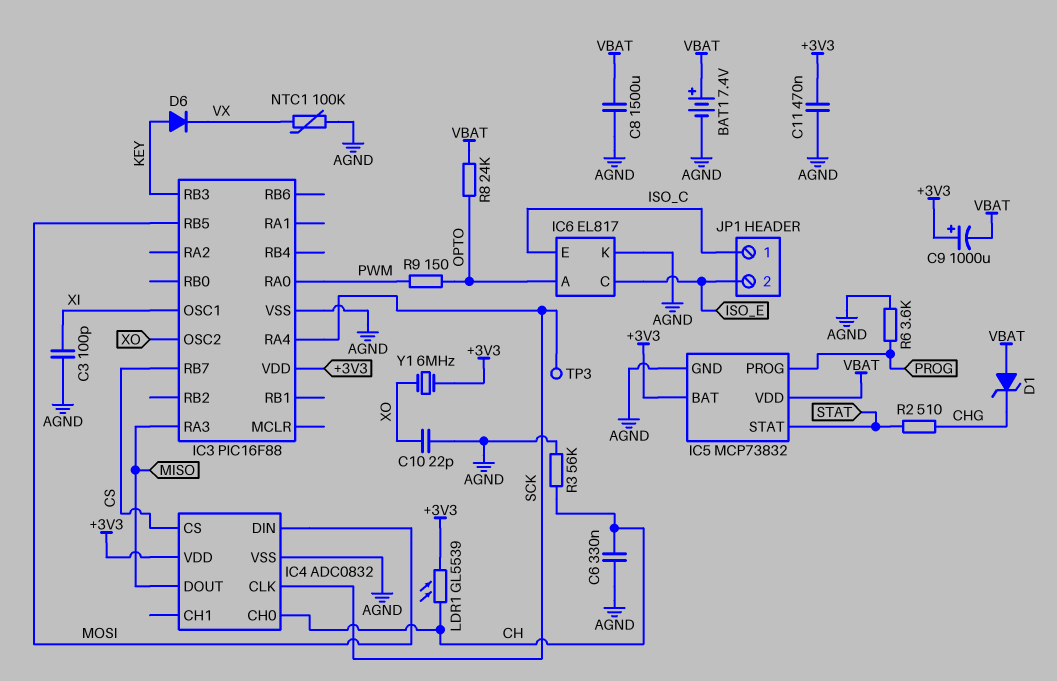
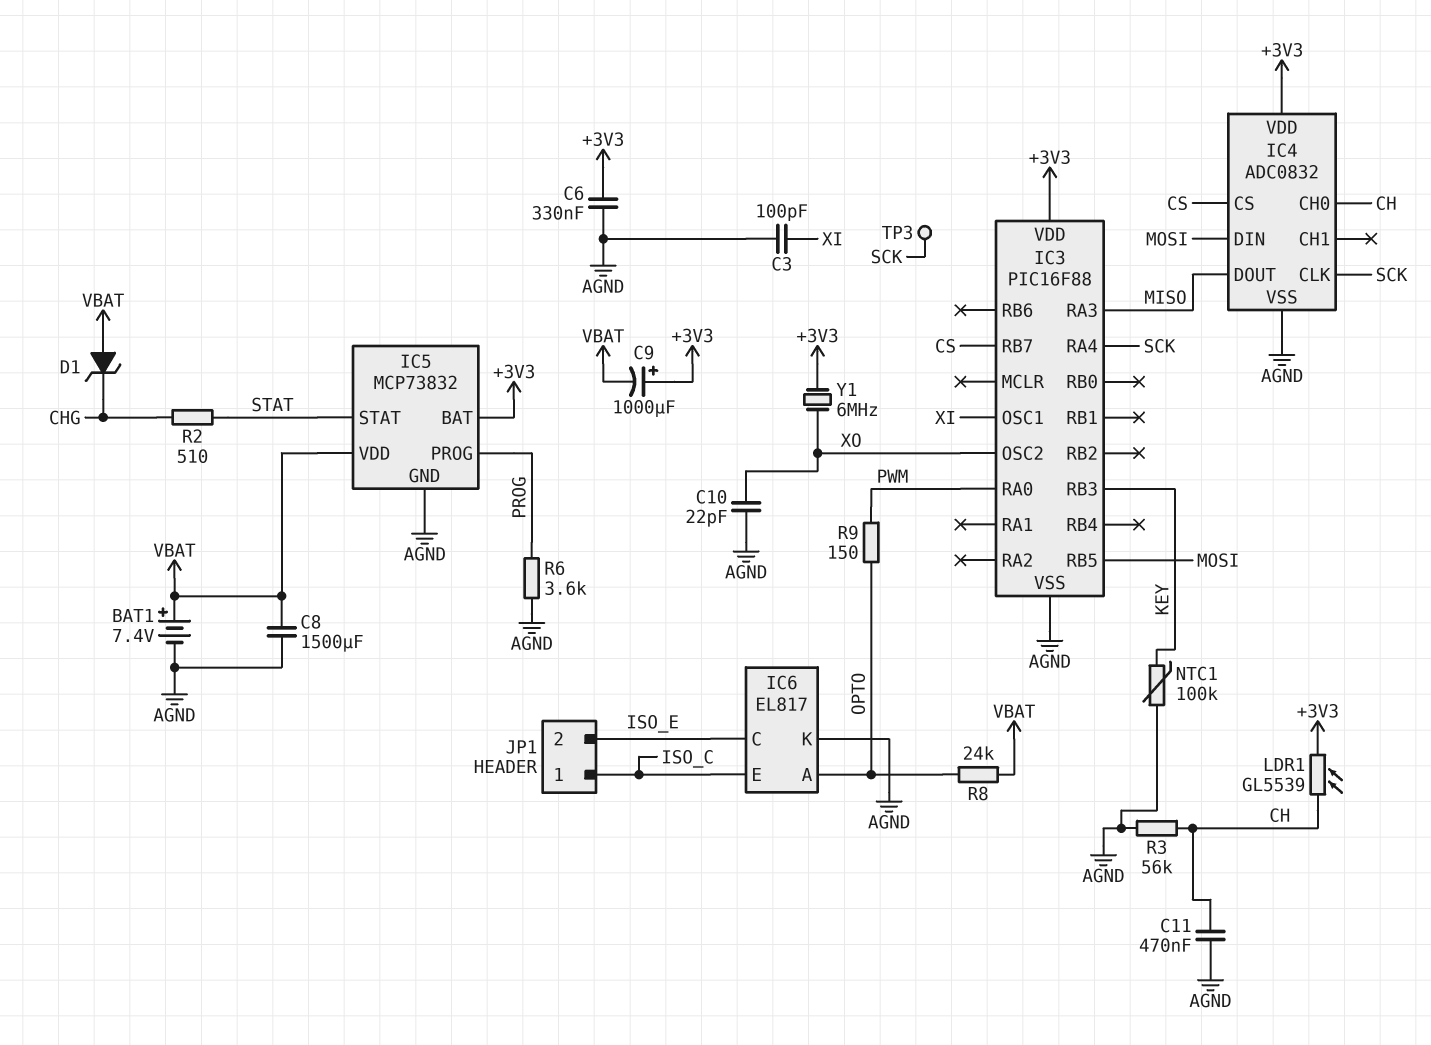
C6: 330nF (AGND, CH) -> 330nF (+3V3, AGND)
C11: 470nF (+3V3, AGND) -> 470nF (AGND, CH)
D6: diode (A KEY, K VX) -> none
NTC1: 100k (AGND, VX) -> 100k (AGND, KEY)

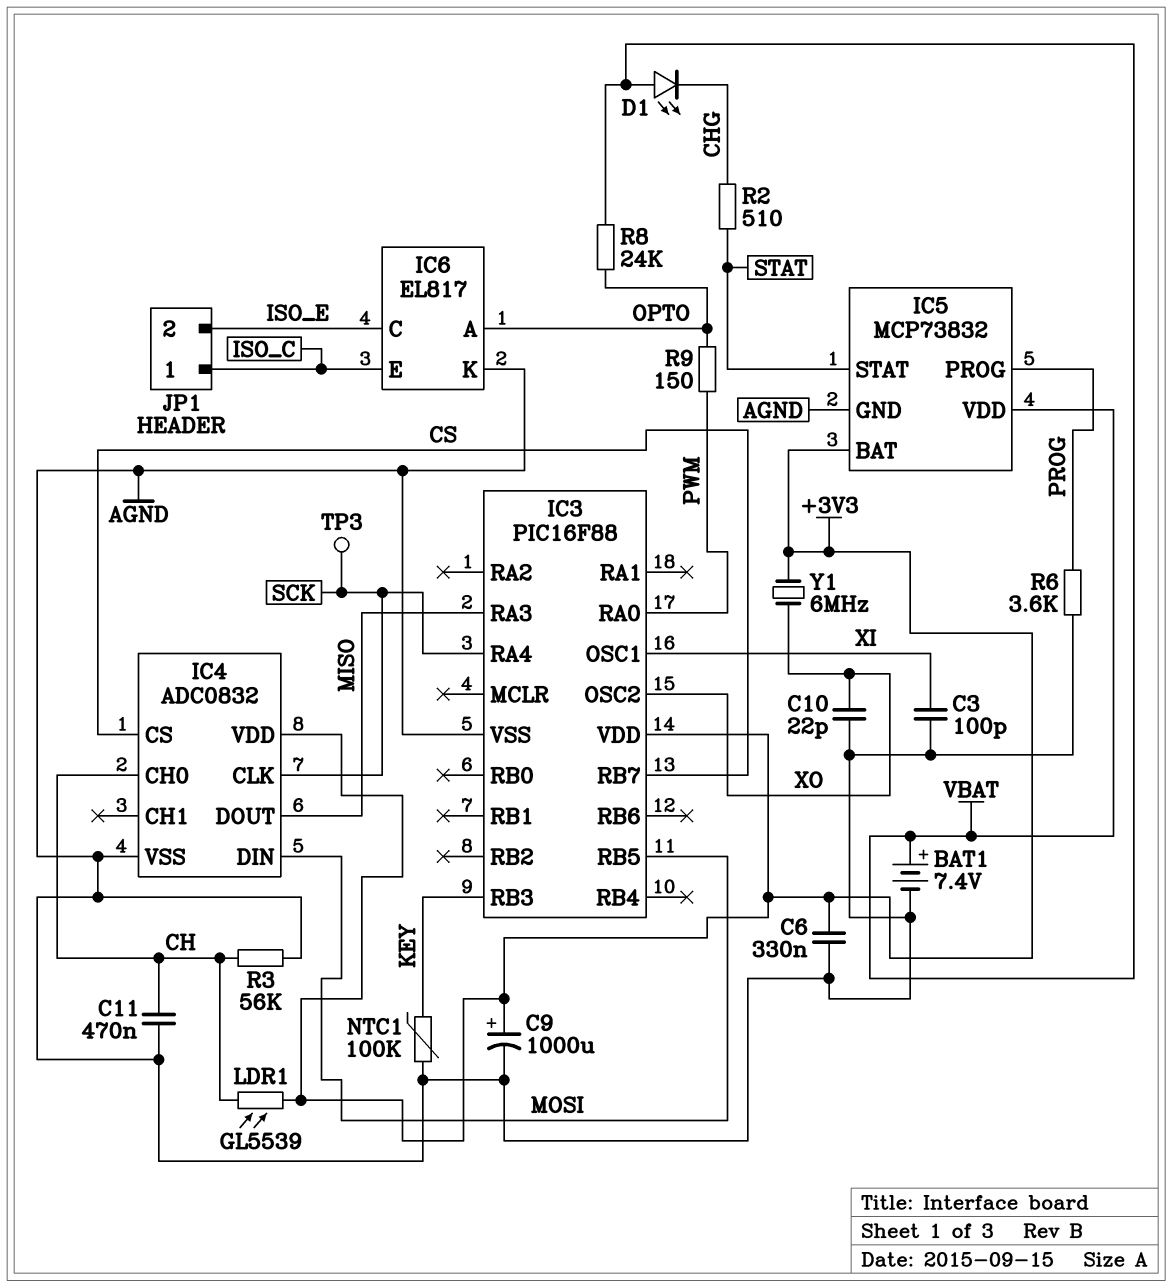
C8: 1500uF (AGND, VBAT) -> none
C9: 1000uF (plus +3V3, minus VBAT) -> 1000uF (plus +3V3, minus AGND)
D1: zener (A VBAT, K CHG) -> LED (A VBAT, K CHG)

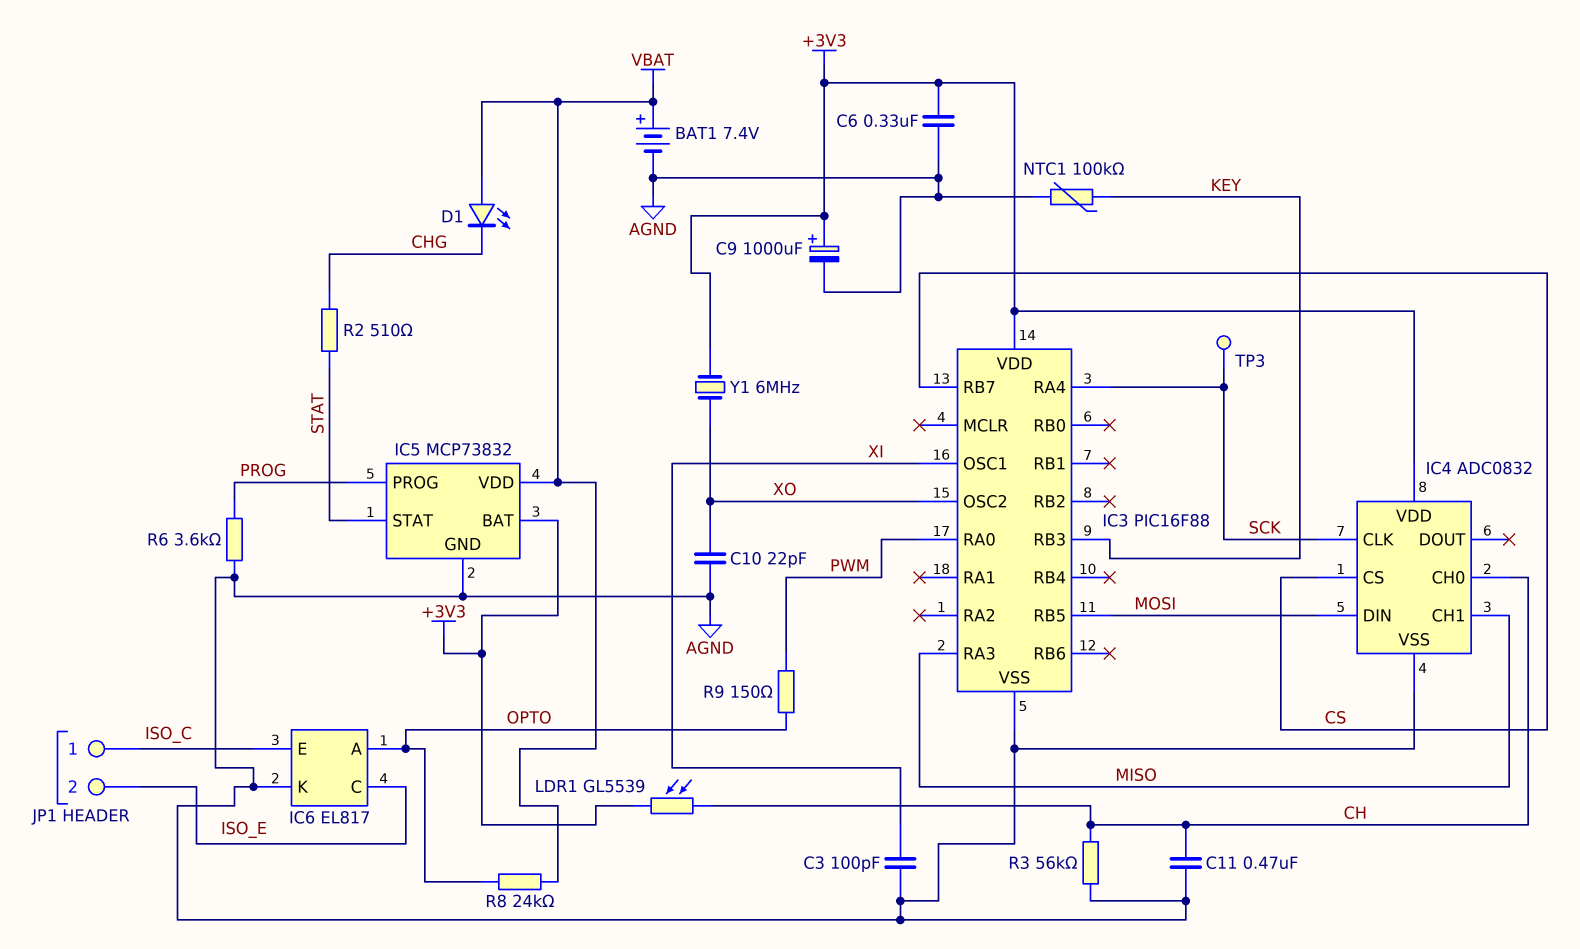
IC4 pin CH1: none -> MISO
IC4 pin DOUT: MISO -> none

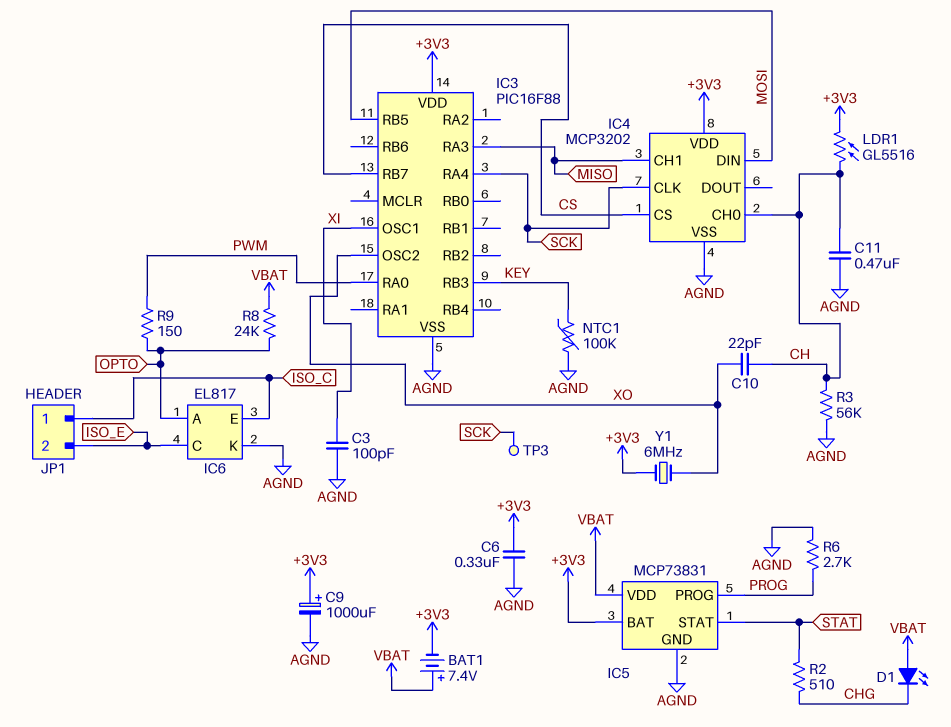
BAT1: 7.4V (plus VBAT, minus AGND) -> 7.4V (plus VBAT, minus +3V3)
C10: 22pF (AGND, XO) -> 22pF (CH, XO)
IC4: ADC0832 -> MCP3202
IC5: MCP73832 -> MCP73831
LDR1: GL5539 (+3V3, CH) -> GL5516 (+3V3, CH)
R6: 3.6k (AGND, PROG) -> 2.7k (AGND, PROG)

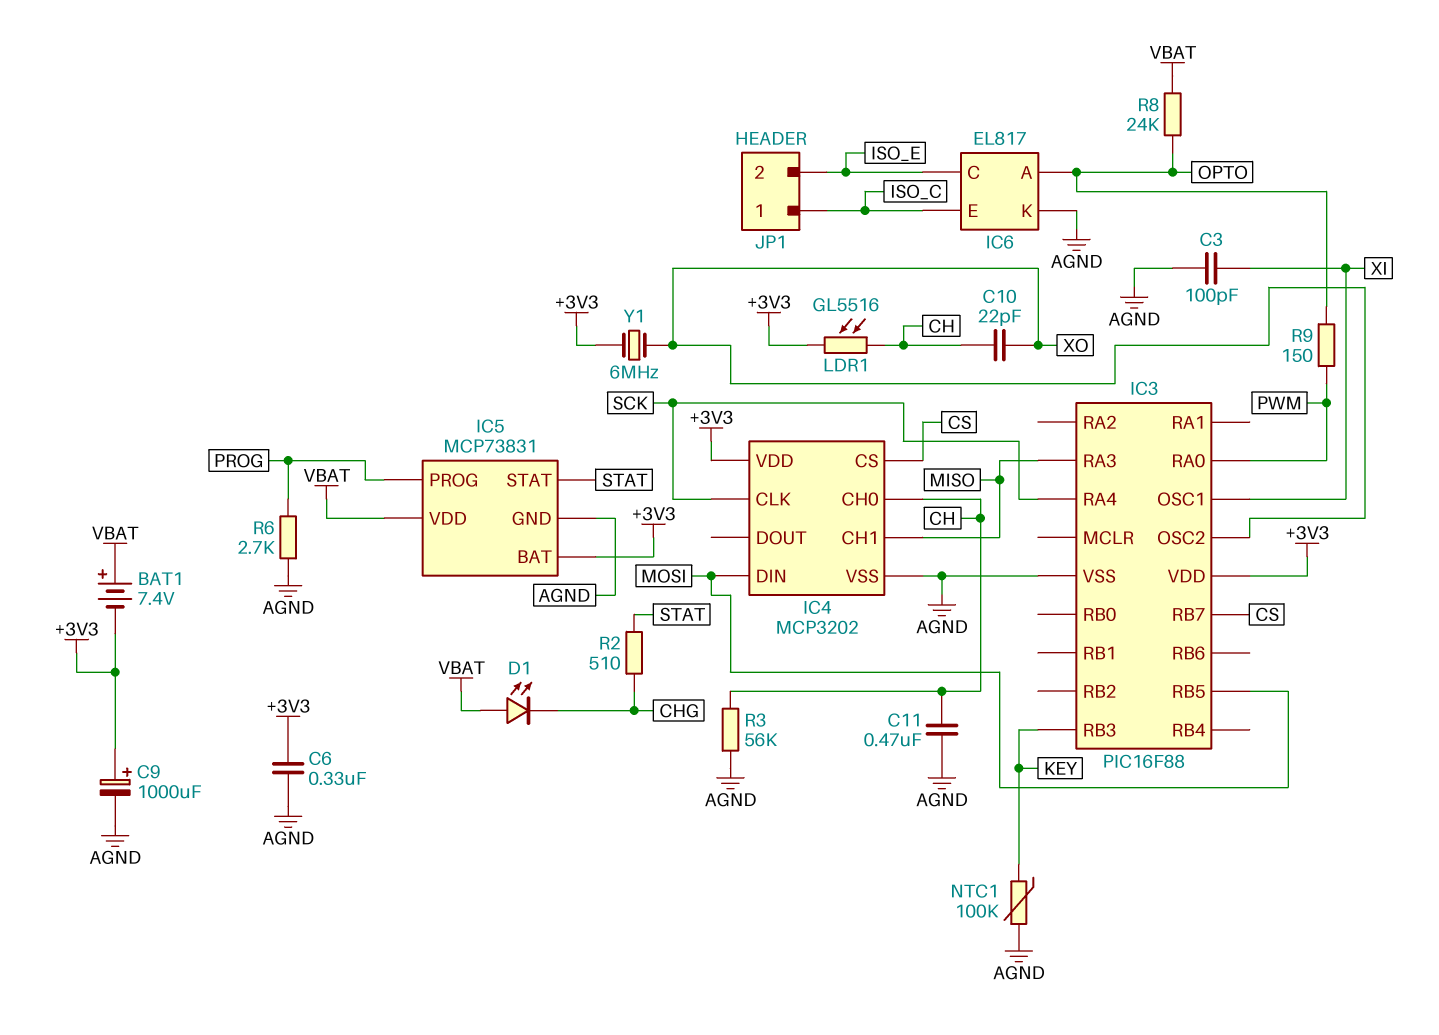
TP3: test point (SCK) -> none

